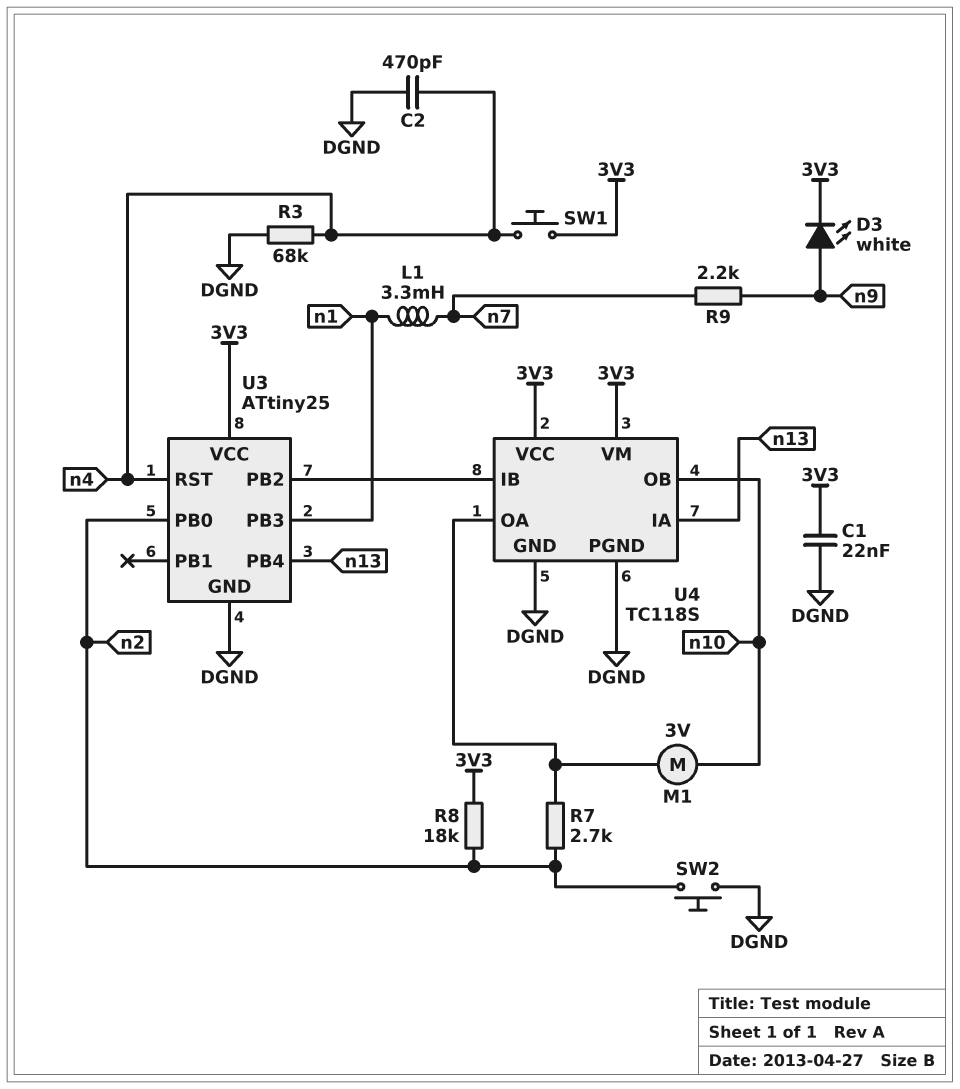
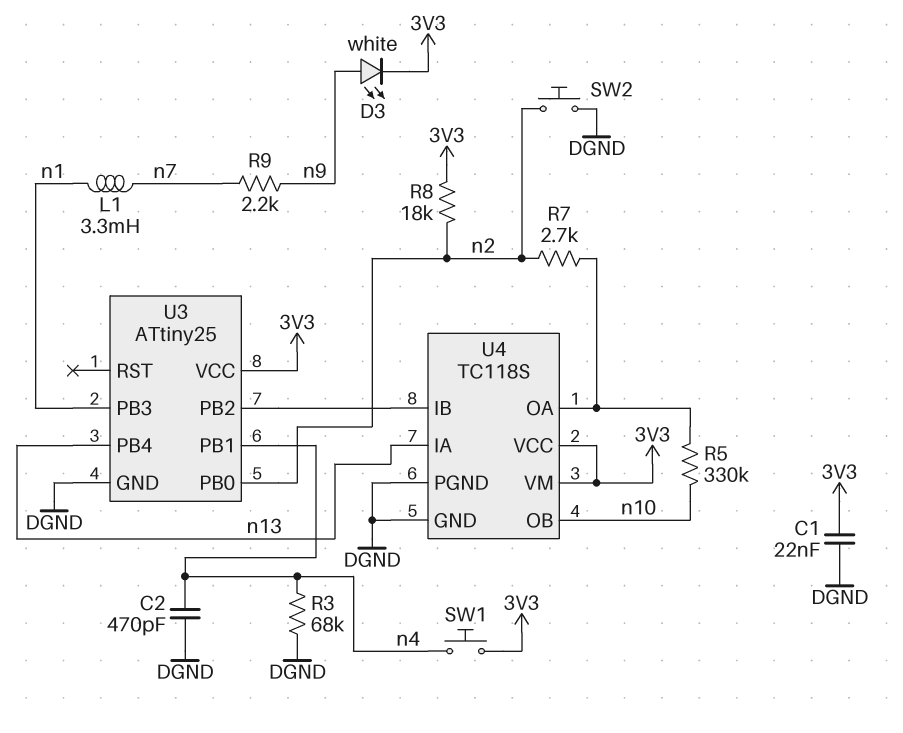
M1: motor 3V (U4/OA, n10) -> none
R5: none -> 330k (U4/OA, n10)
U3 pin PB1: none -> n4
U3 pin RST: n4 -> none

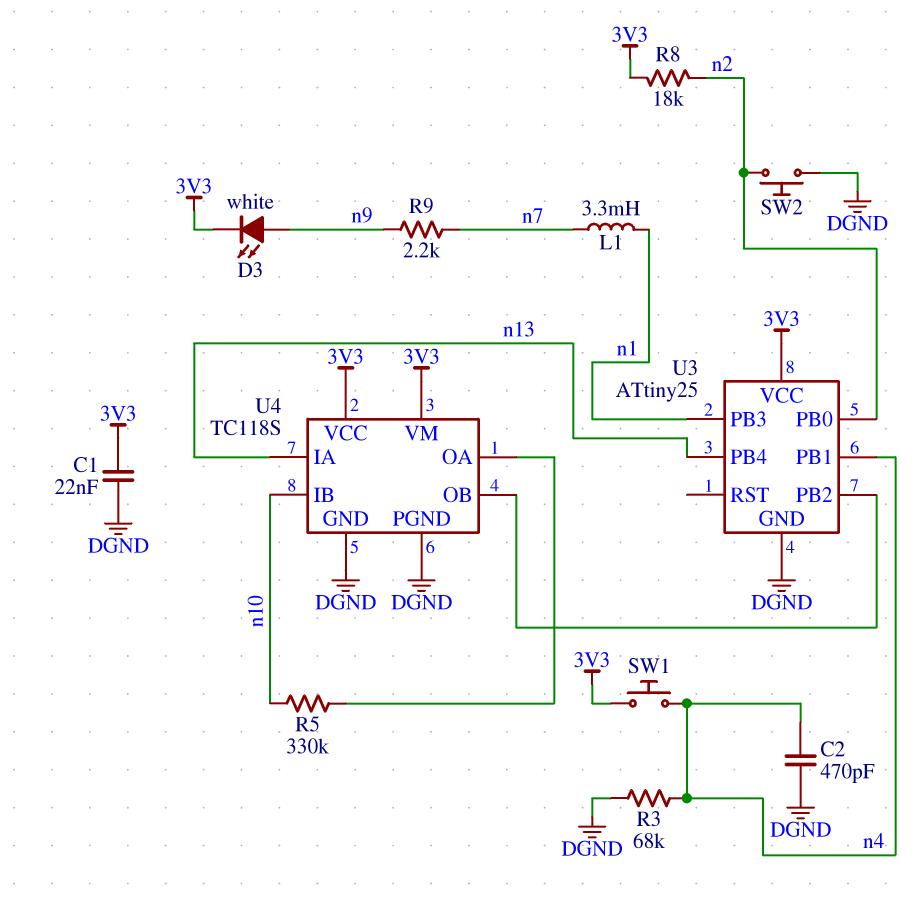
R7: 2.7k (U4/OA, n2) -> none
U4 pin IB: U3/PB2 -> n10
U4 pin OB: n10 -> U3/PB2

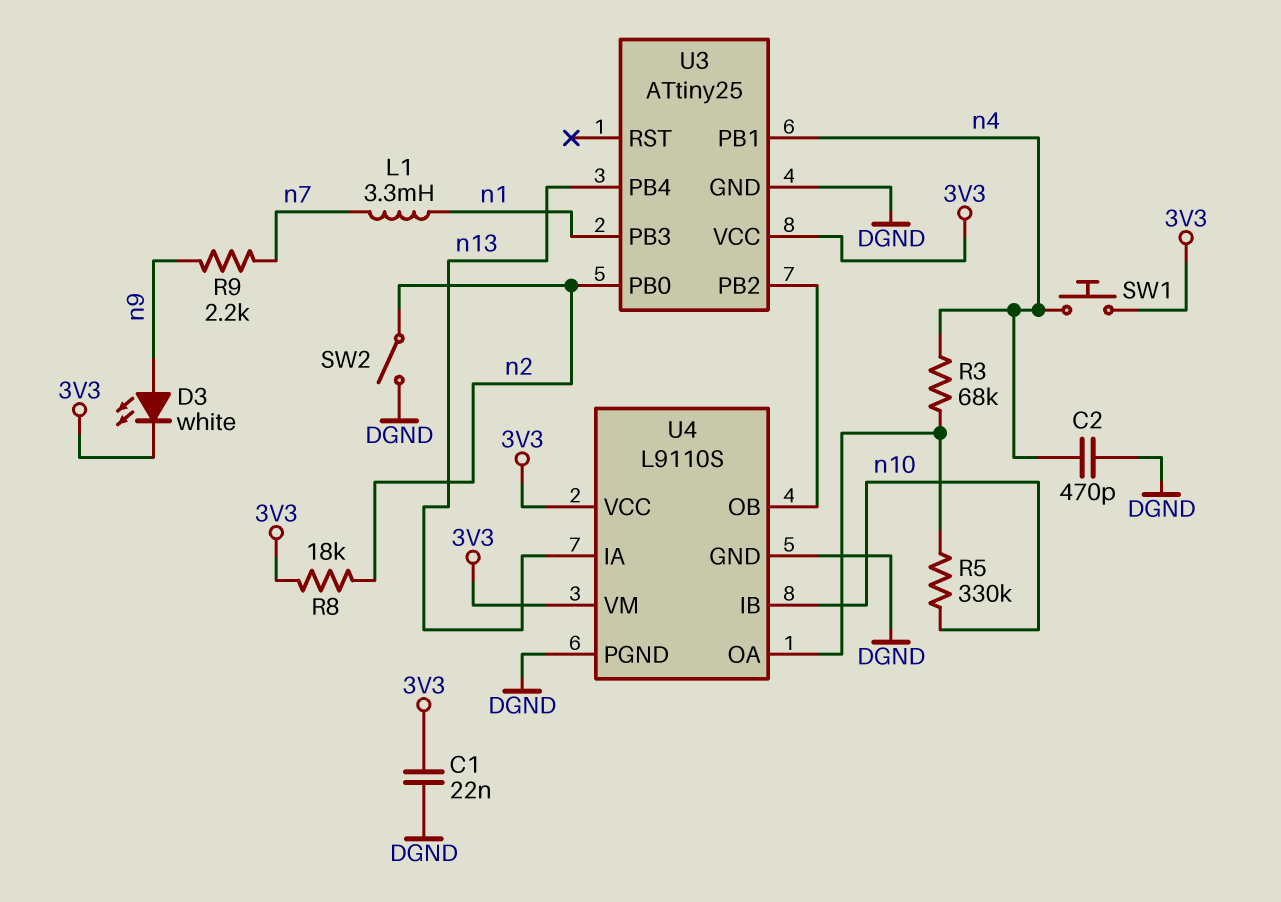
R3: 68k (DGND, n4) -> 68k (U4/OA, n4)
SW2: button (DGND, n2) -> switch (DGND, n2)
U4: TC118S -> L9110S

